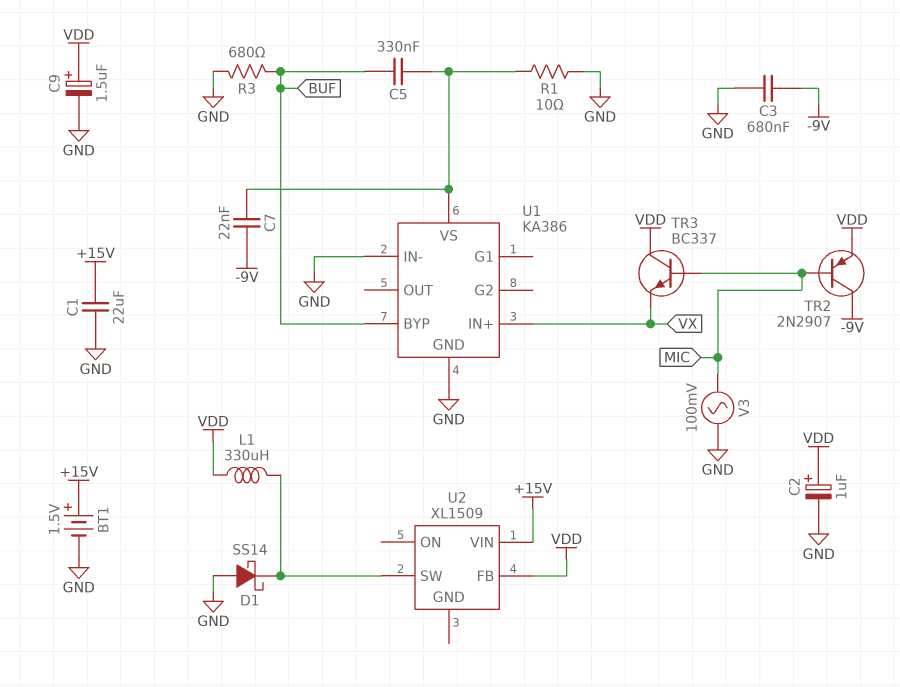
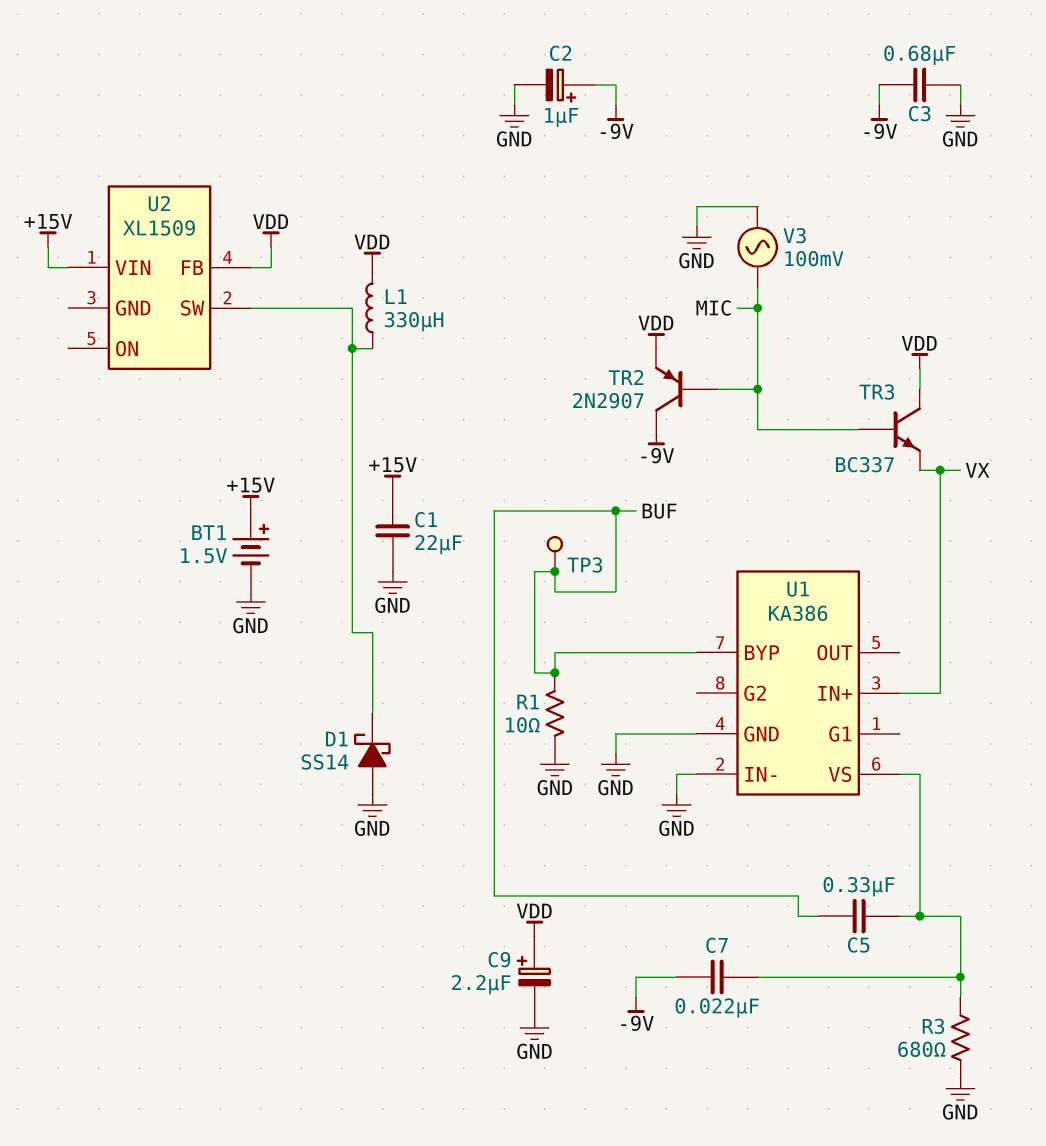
C2: 1uF (plus VDD, minus GND) -> 1uF (plus -9V, minus GND)
C9: 1.5uF (plus VDD, minus GND) -> 2.2uF (plus VDD, minus GND)
R1: 10 (GND, U1/VS) -> 10 (BUF, GND)
R3: 680 (BUF, GND) -> 680 (GND, U1/VS)
TP3: none -> test point (BUF)

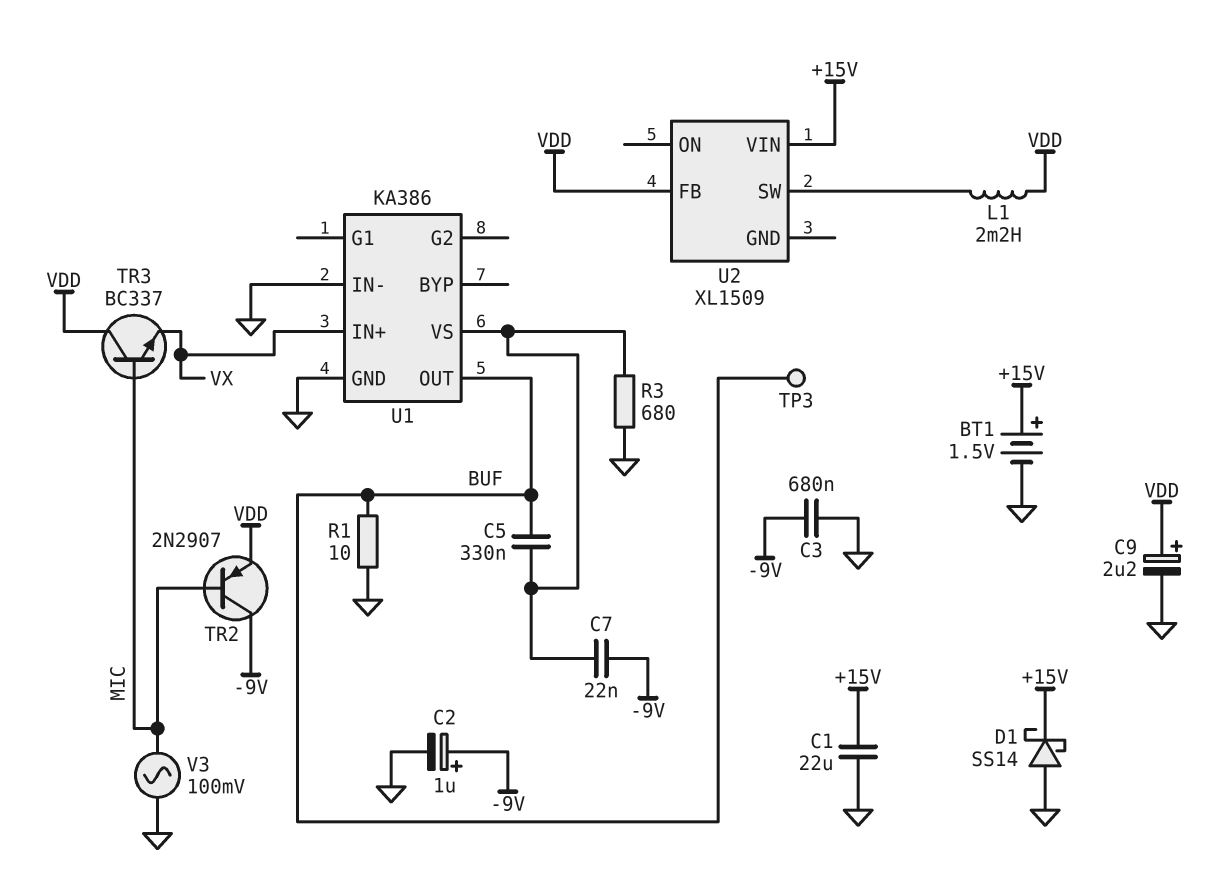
D1: schottky SS14 (A GND, K U2/SW) -> schottky SS14 (A GND, K +15V)
L1: 330uH (U2/SW, VDD) -> 2.2mH (U2/SW, VDD)
U1 pin BYP: BUF -> none
U1 pin OUT: none -> BUF

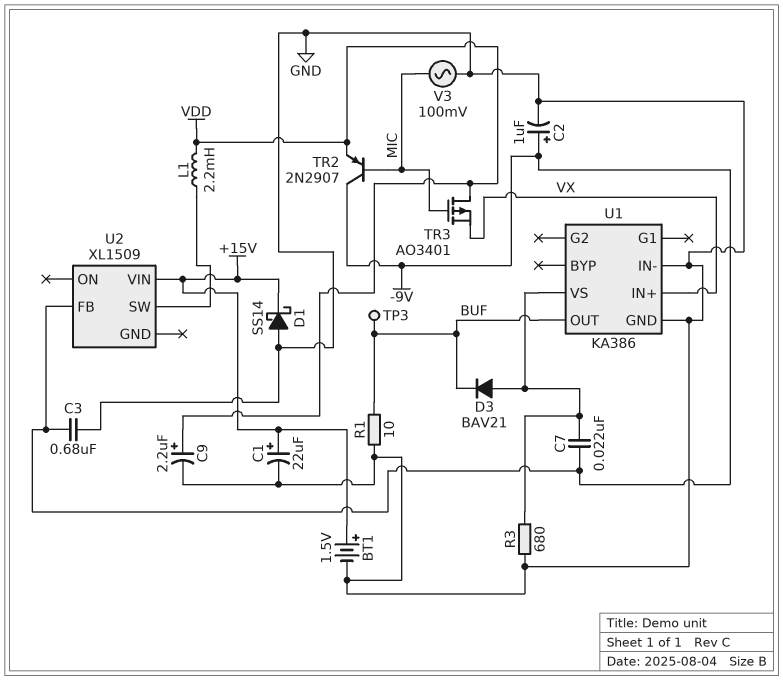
C1: 22uF (+15V, GND) -> 22uF (plus +15V, minus GND)
C5: 330nF (BUF, U1/VS) -> none
D3: none -> diode BAV21 (A U1/VS, K BUF)
TR3: NPN BC337 (B MIC, C VDD, E VX) -> PMOS AO3401 (G MIC, D VDD, S VX)
U2 pin FB: VDD -> -9V

